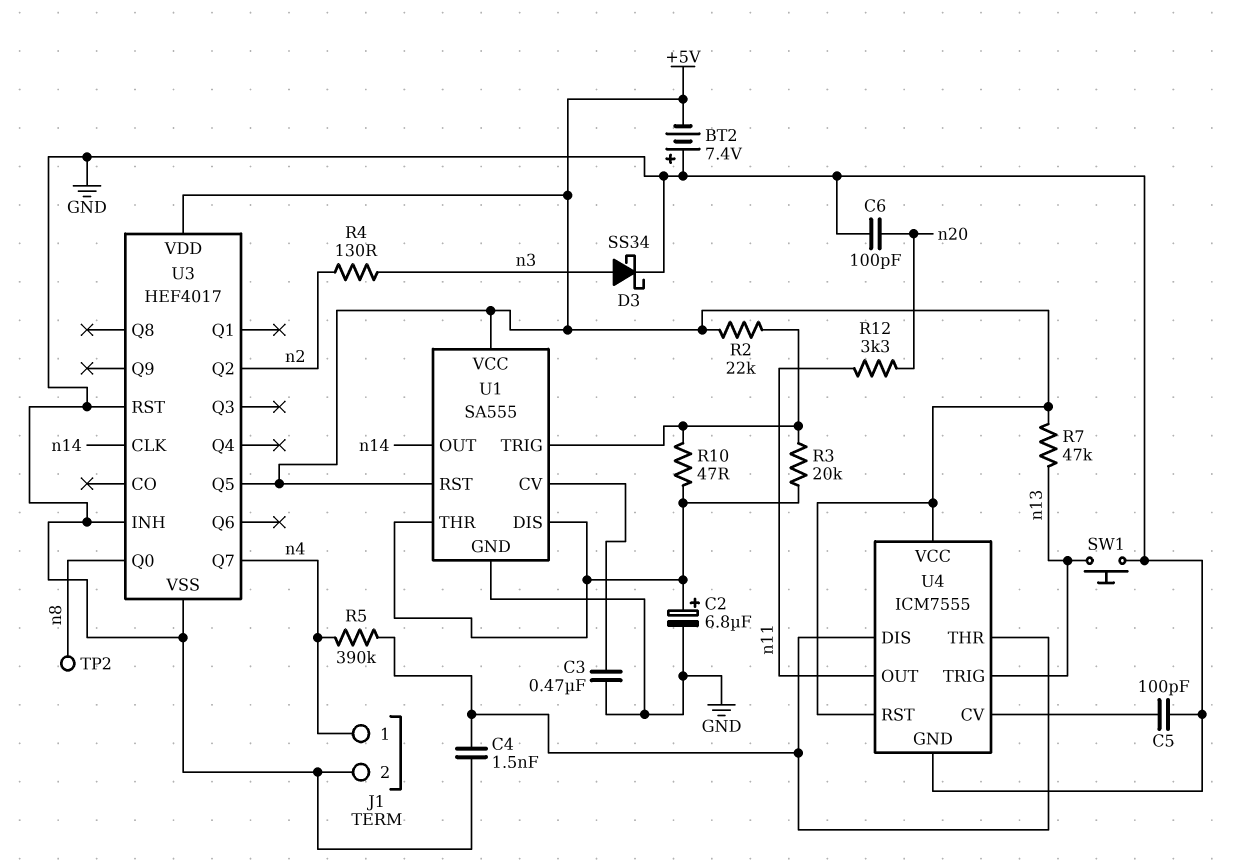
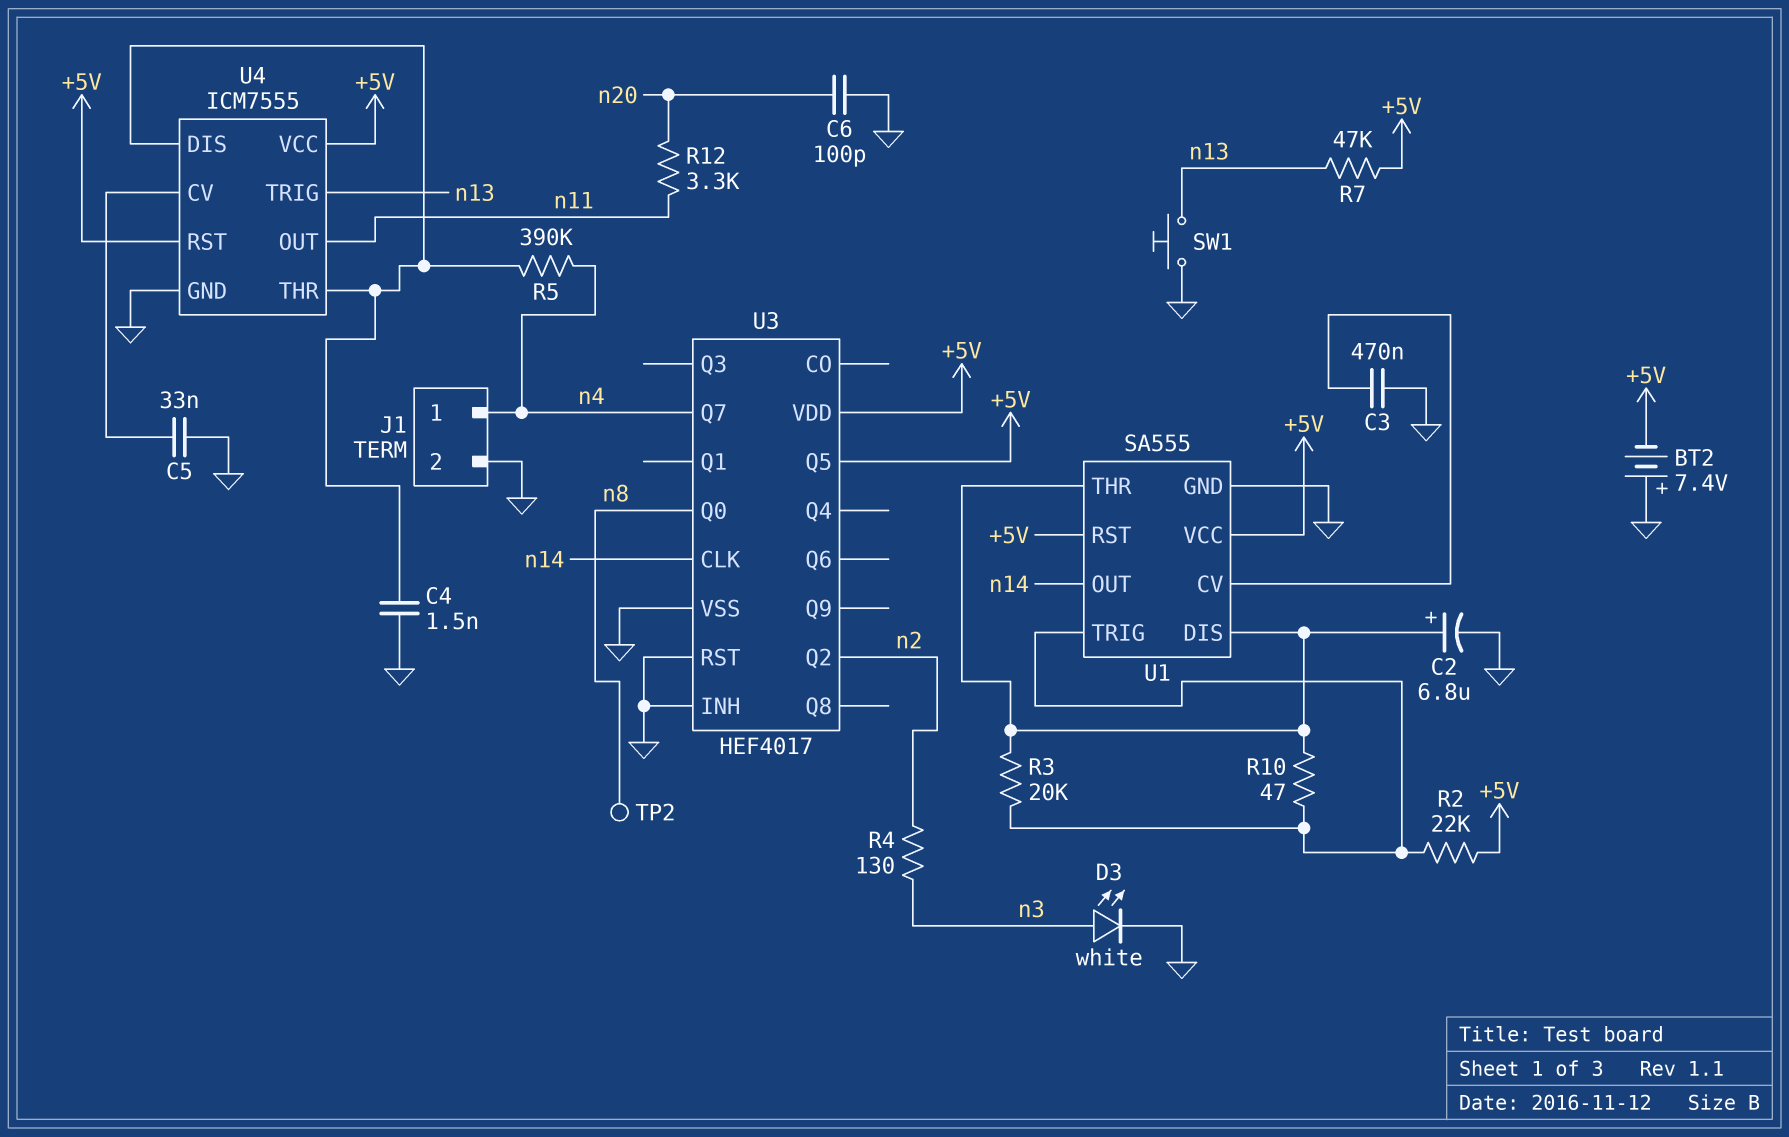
C5: 100pF (GND, U4/CV) -> 33nF (GND, U4/CV)
D3: schottky SS34 (A n3, K GND) -> LED white (A n3, K GND)

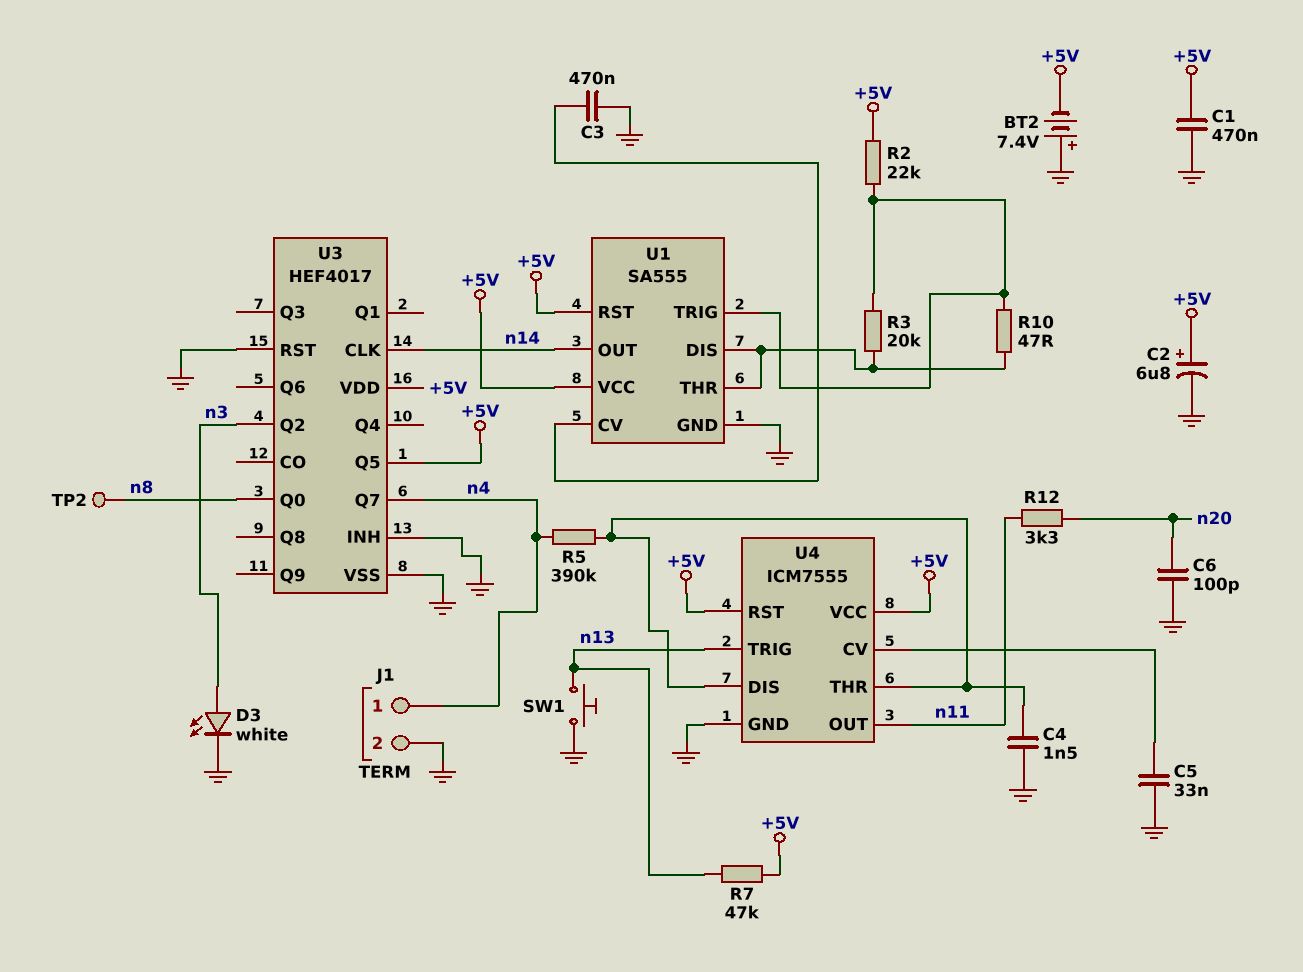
C1: none -> 470nF (+5V, GND)
C2: 6.8uF (plus U1/DIS, minus GND) -> 6.8uF (plus +5V, minus GND)
R4: 130 (n2, n3) -> none
U3 pin Q2: n2 -> n3

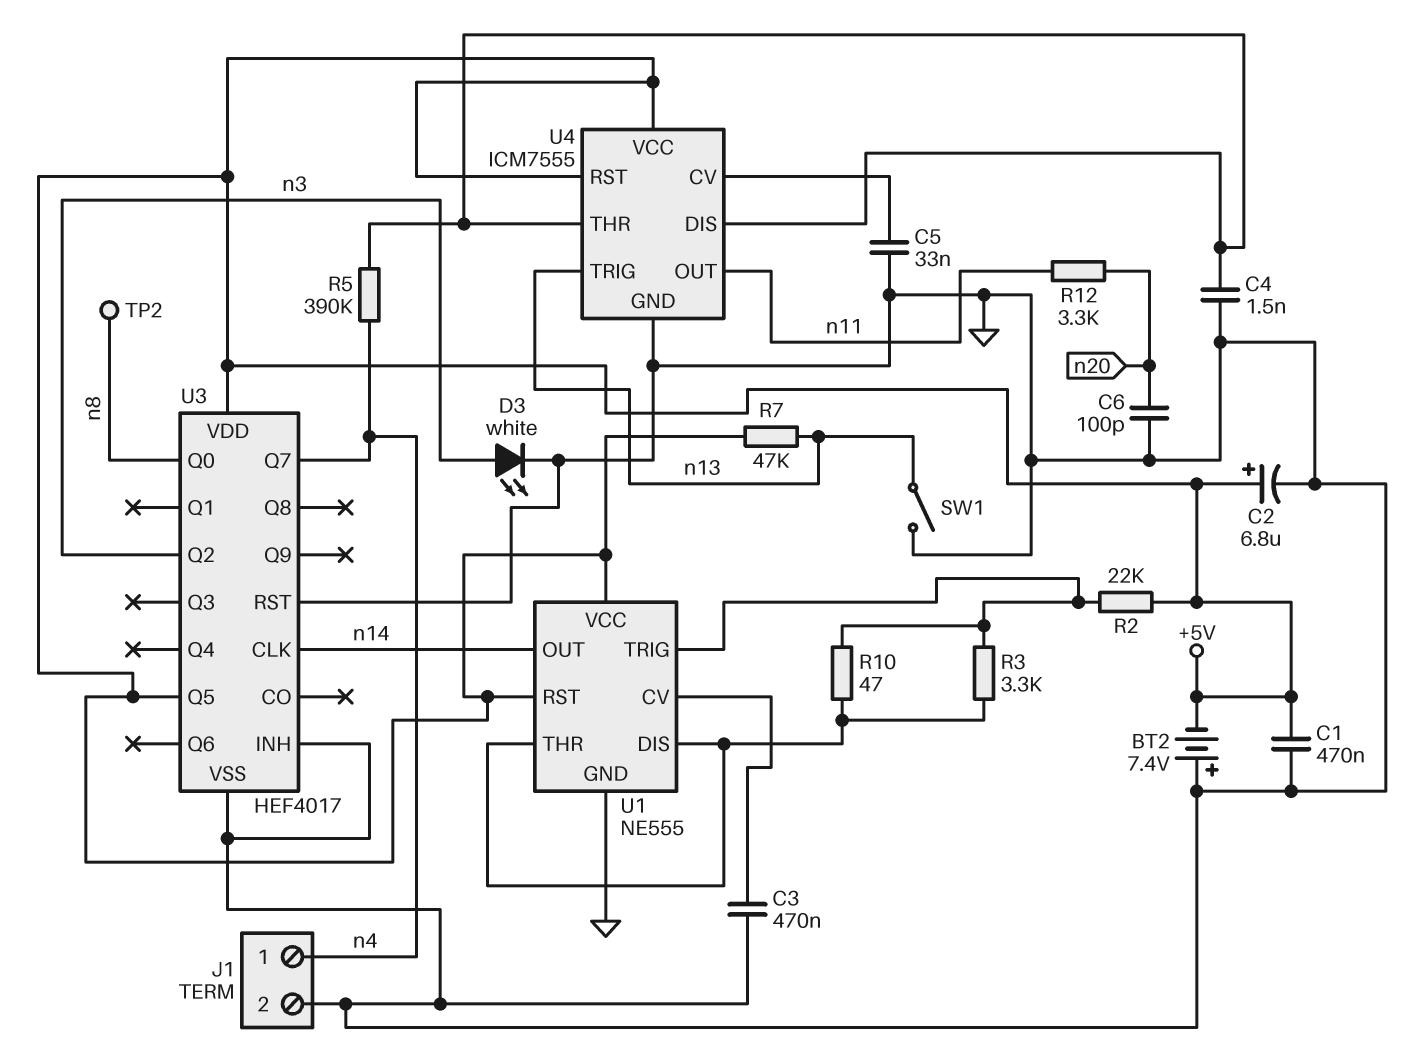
R3: 20k (U1/DIS, U1/TRIG) -> 3.3k (U1/DIS, U1/TRIG)
SW1: button (GND, n13) -> switch (GND, n13)
U1: SA555 -> NE555

